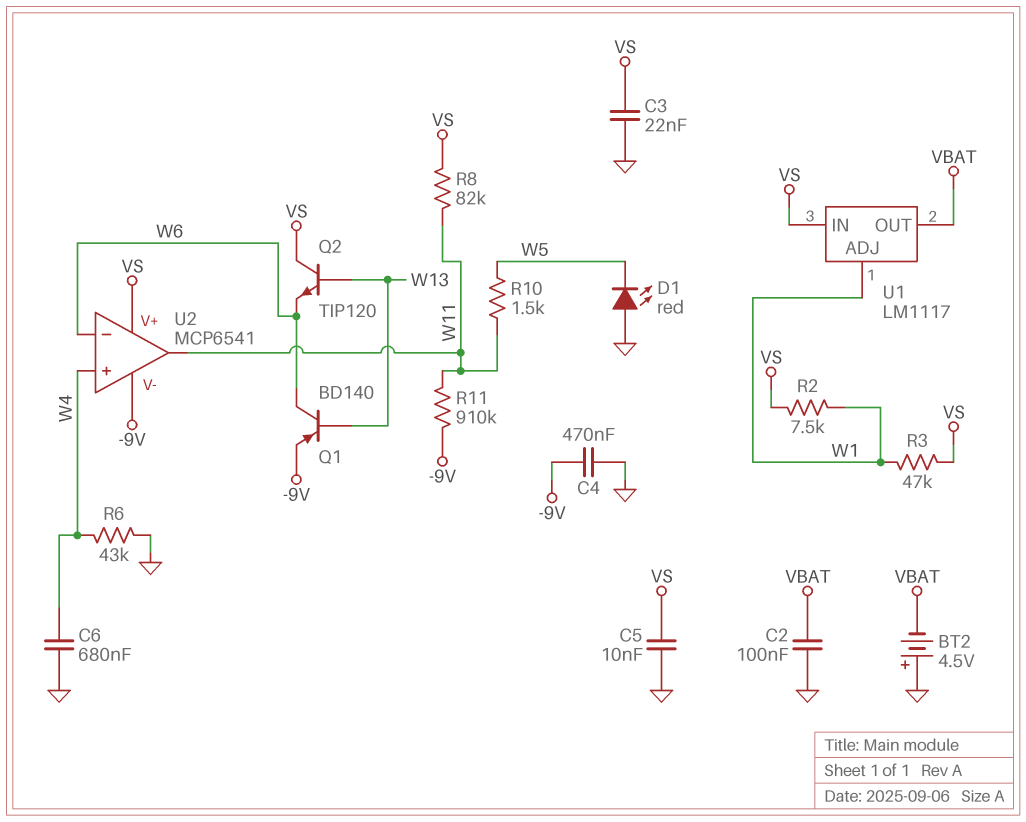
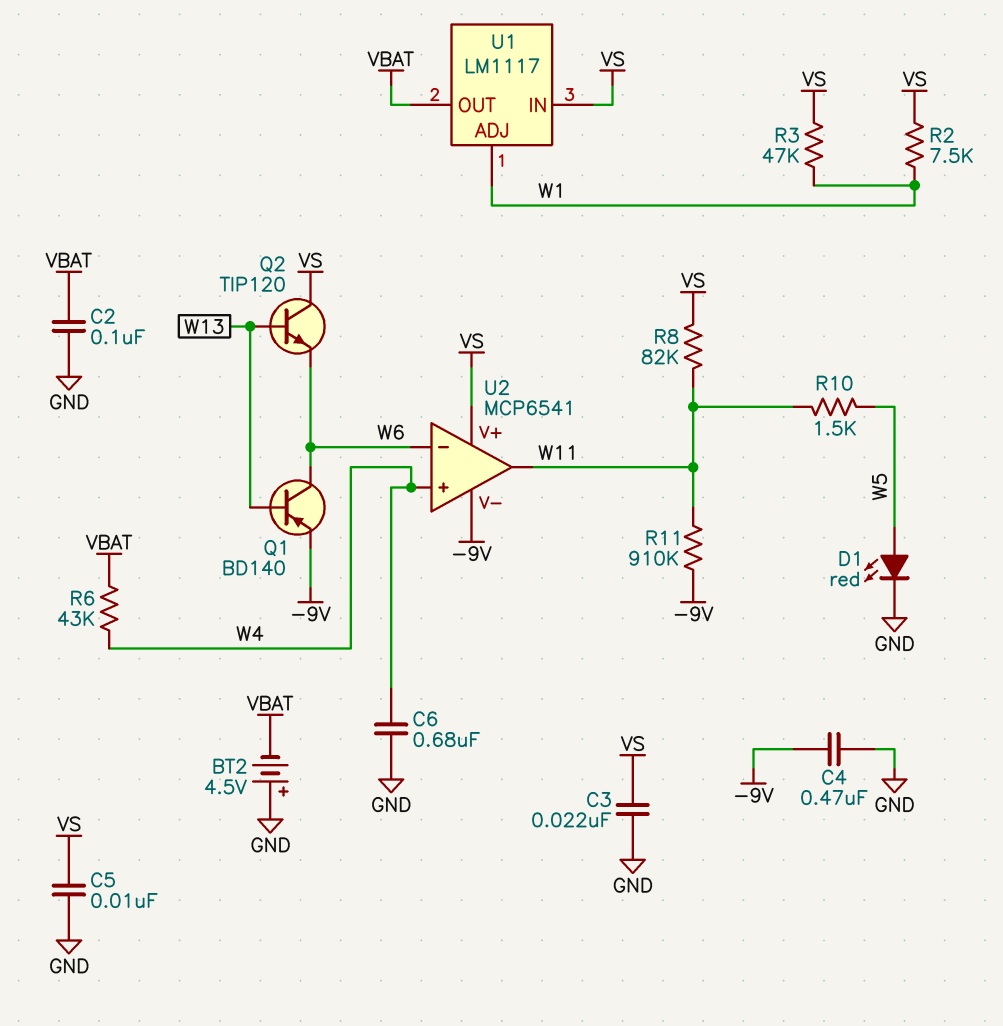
D1: LED red (A GND, K W5) -> LED red (A W5, K GND)
R6: 43k (GND, W4) -> 43k (VBAT, W4)

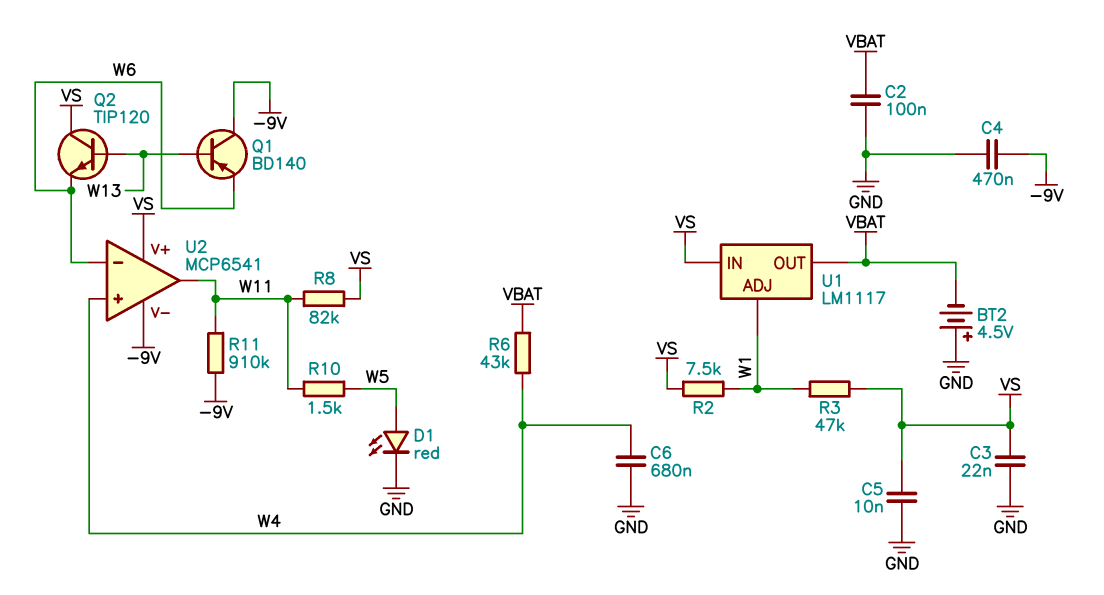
Q1: PNP BD140 (B W13, C W6, E -9V) -> PNP BD140 (B W13, C -9V, E W6)

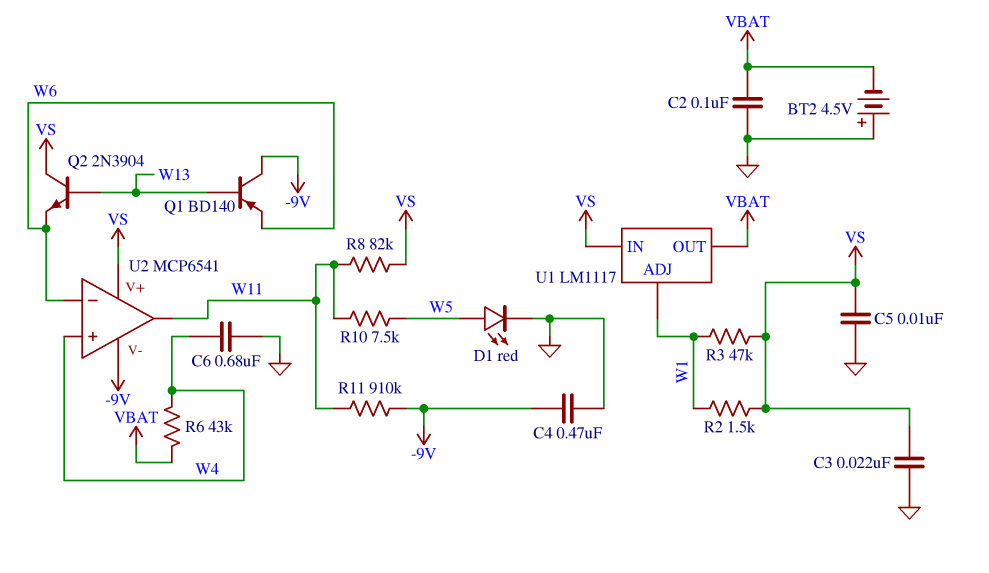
Q2: NPN TIP120 (B W13, C VS, E W6) -> NPN 2N3904 (B W13, C VS, E W6)
R2: 7.5k (VS, W1) -> 1.5k (VS, W1)
R10: 1.5k (W5, W11) -> 7.5k (W5, W11)

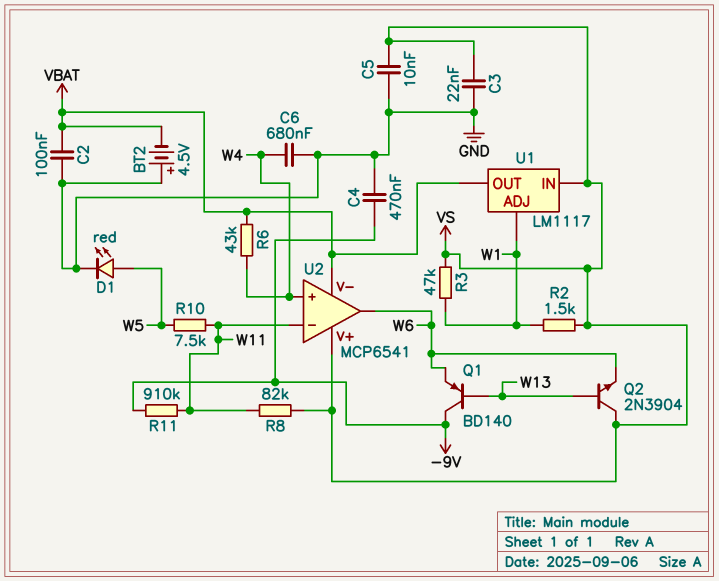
U2 pin V-: -9V -> VBAT
U2 pin in-: W6 -> W11
U2 pin out: W11 -> W6

